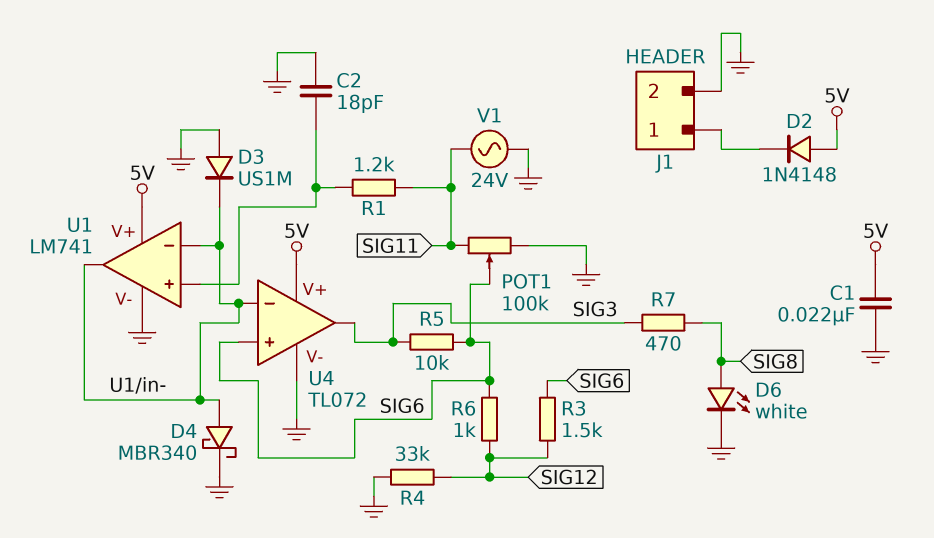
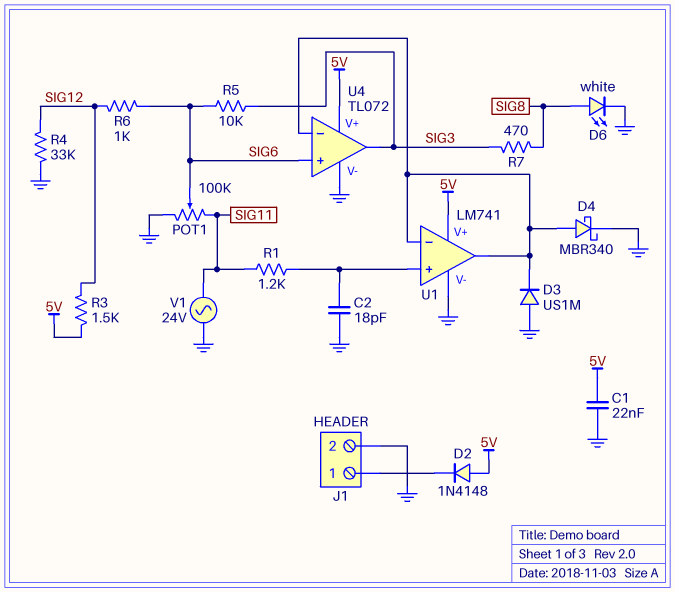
R3: 1.5k (SIG6, SIG12) -> 1.5k (5V, SIG12)

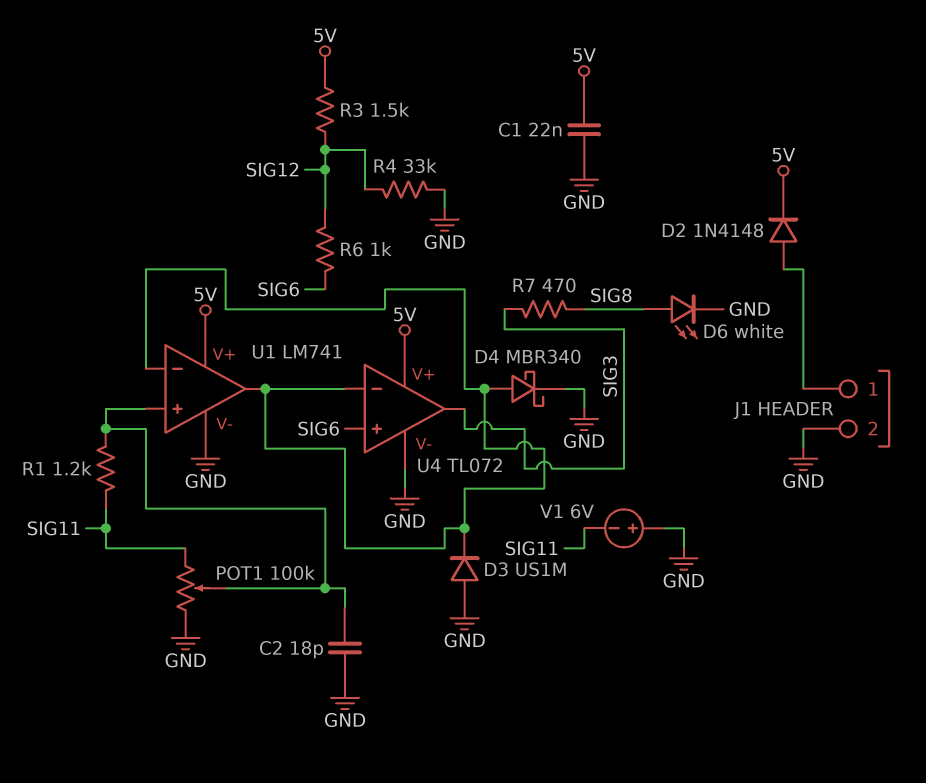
D2: diode 1N4148 (A 5V, K J1/1) -> diode 1N4148 (A J1/1, K 5V)
POT1: 100k (GND, SIG11, wiper SIG6) -> 100k (GND, SIG11, wiper U1/in+)
R5: 10k (SIG3, SIG6) -> none
V1: AC 24V (GND, SIG11) -> 6V (plus GND, minus SIG11)

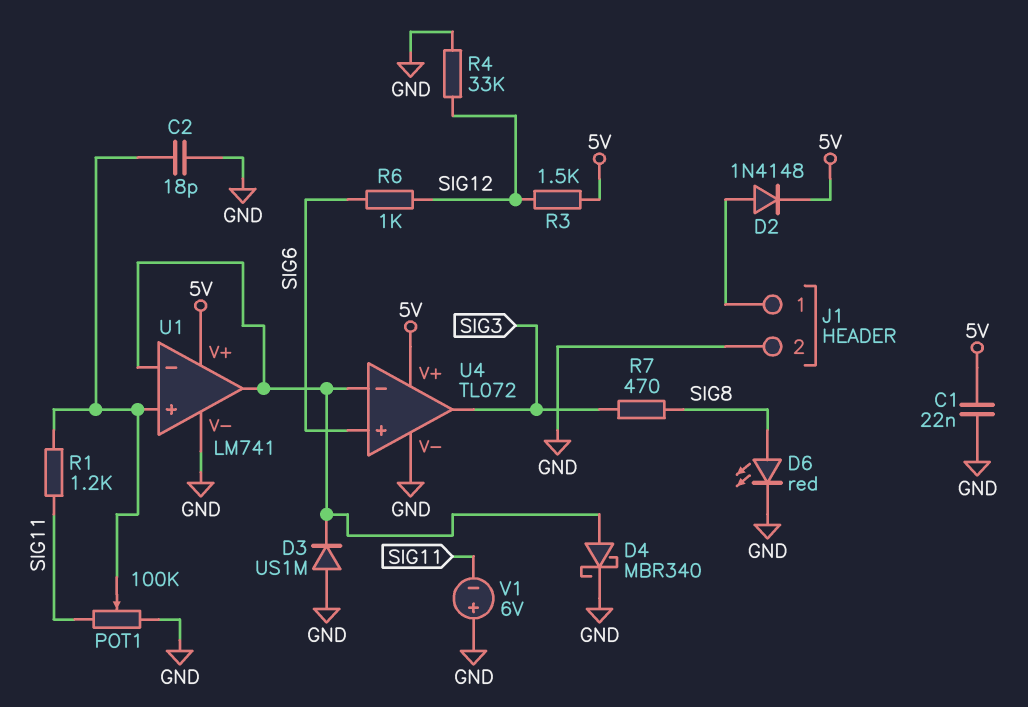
D6: LED white (A SIG8, K GND) -> LED red (A SIG8, K GND)

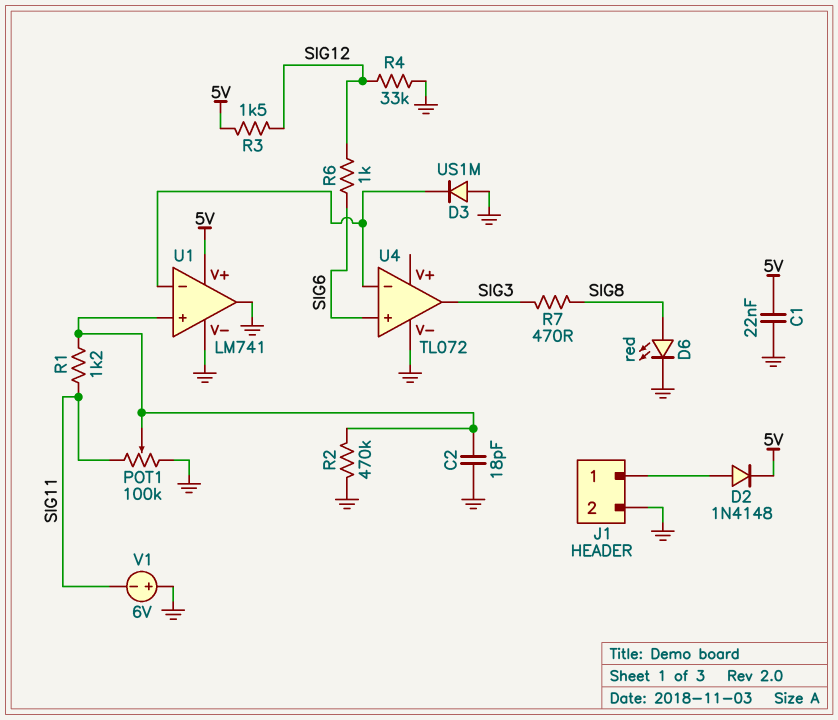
D4: schottky MBR340 (A U1/in-, K GND) -> none
R2: none -> 470k (GND, U1/in+)
U1 pin out: U1/in- -> GND
U4 pin V+: 5V -> none

